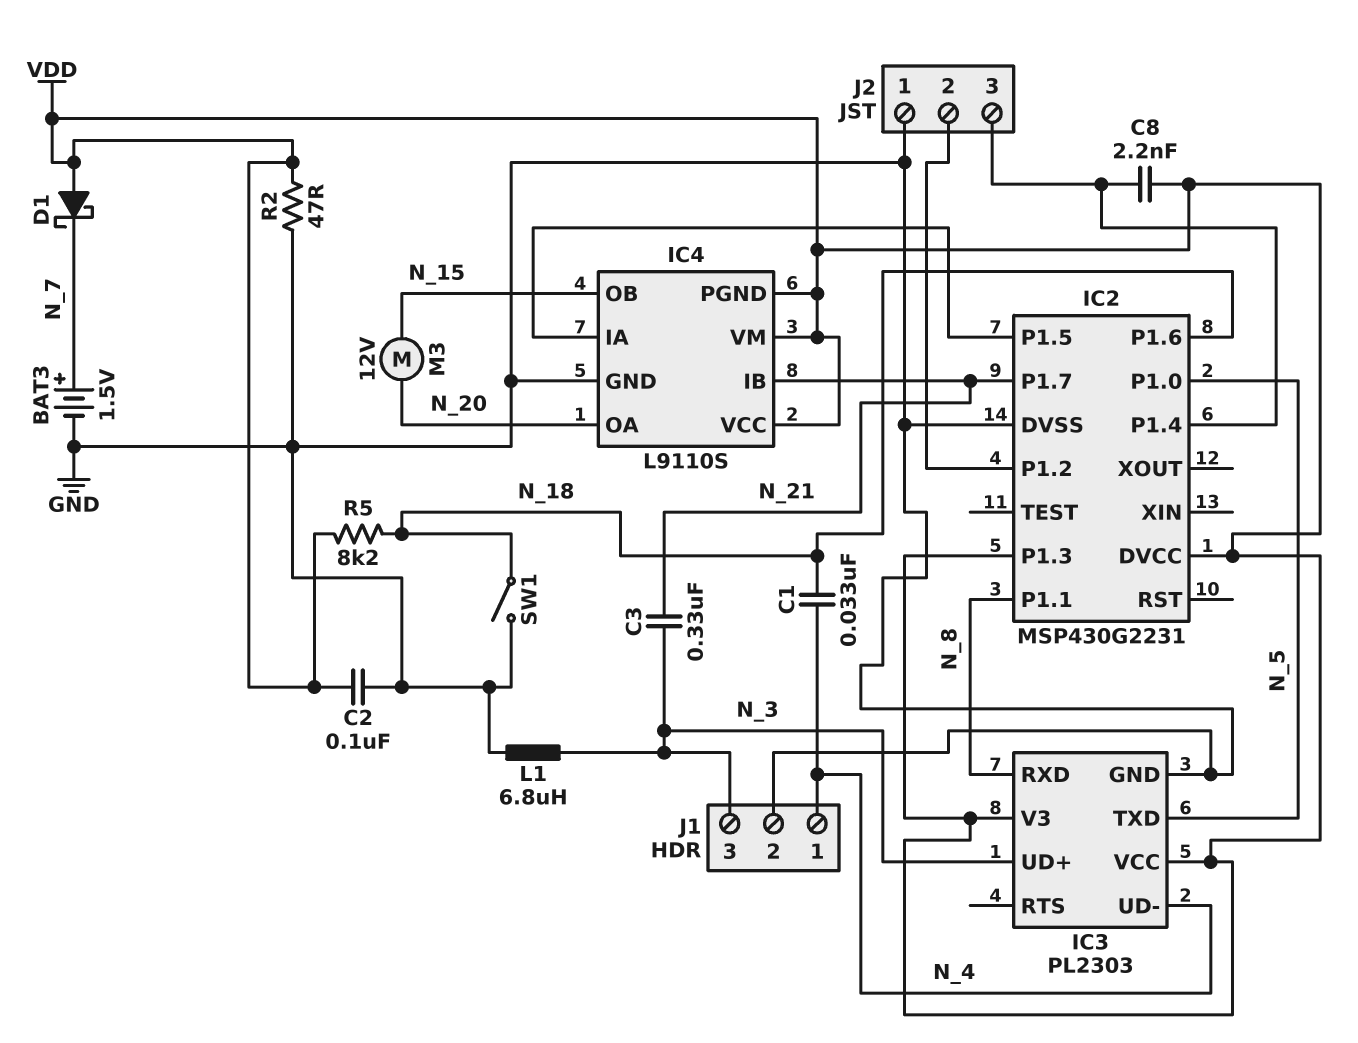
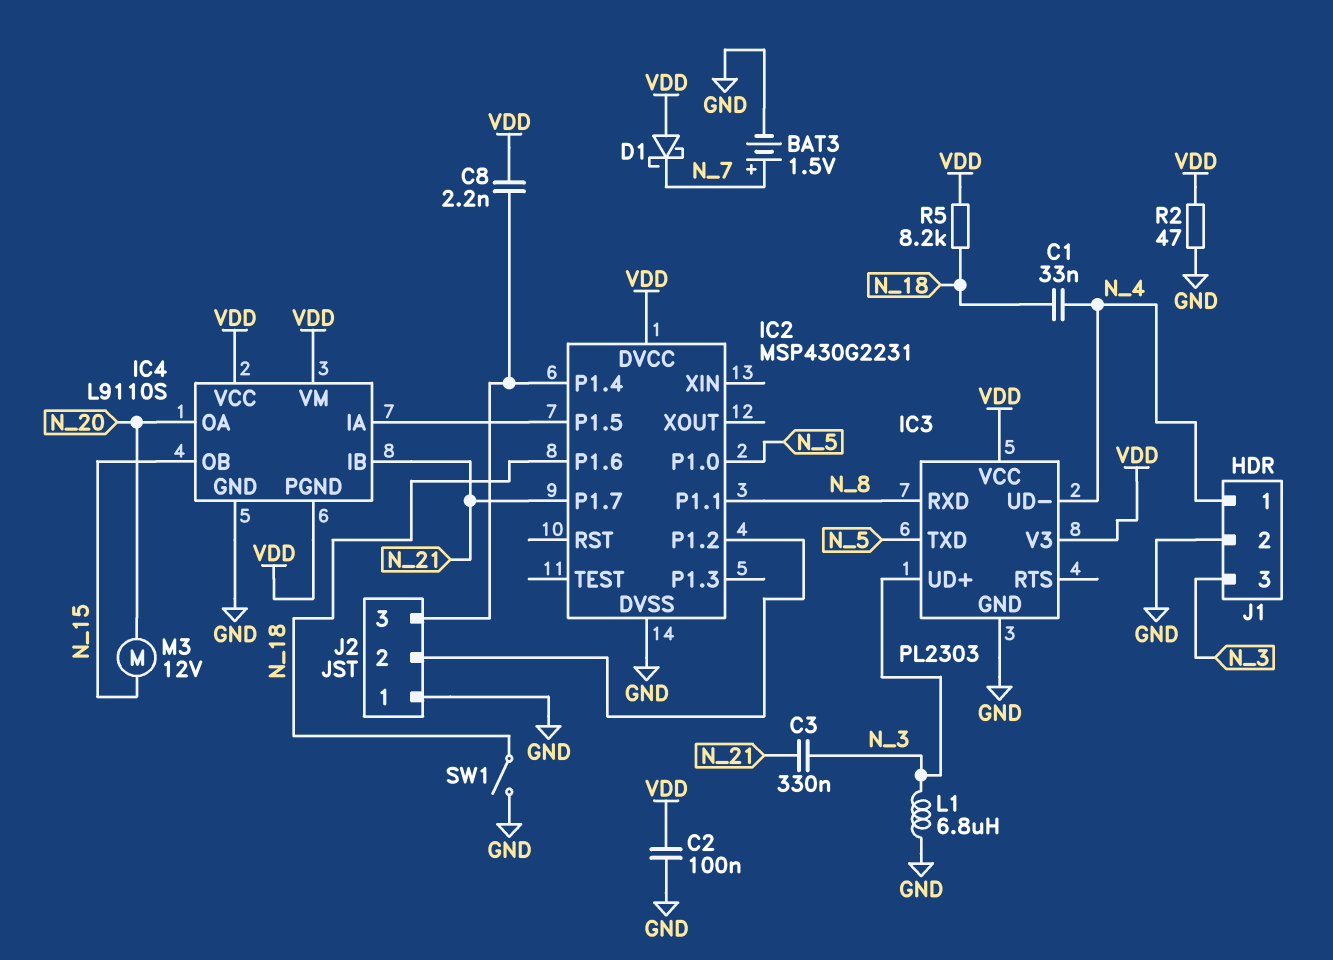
IC2 pin P1.3: VDD -> none

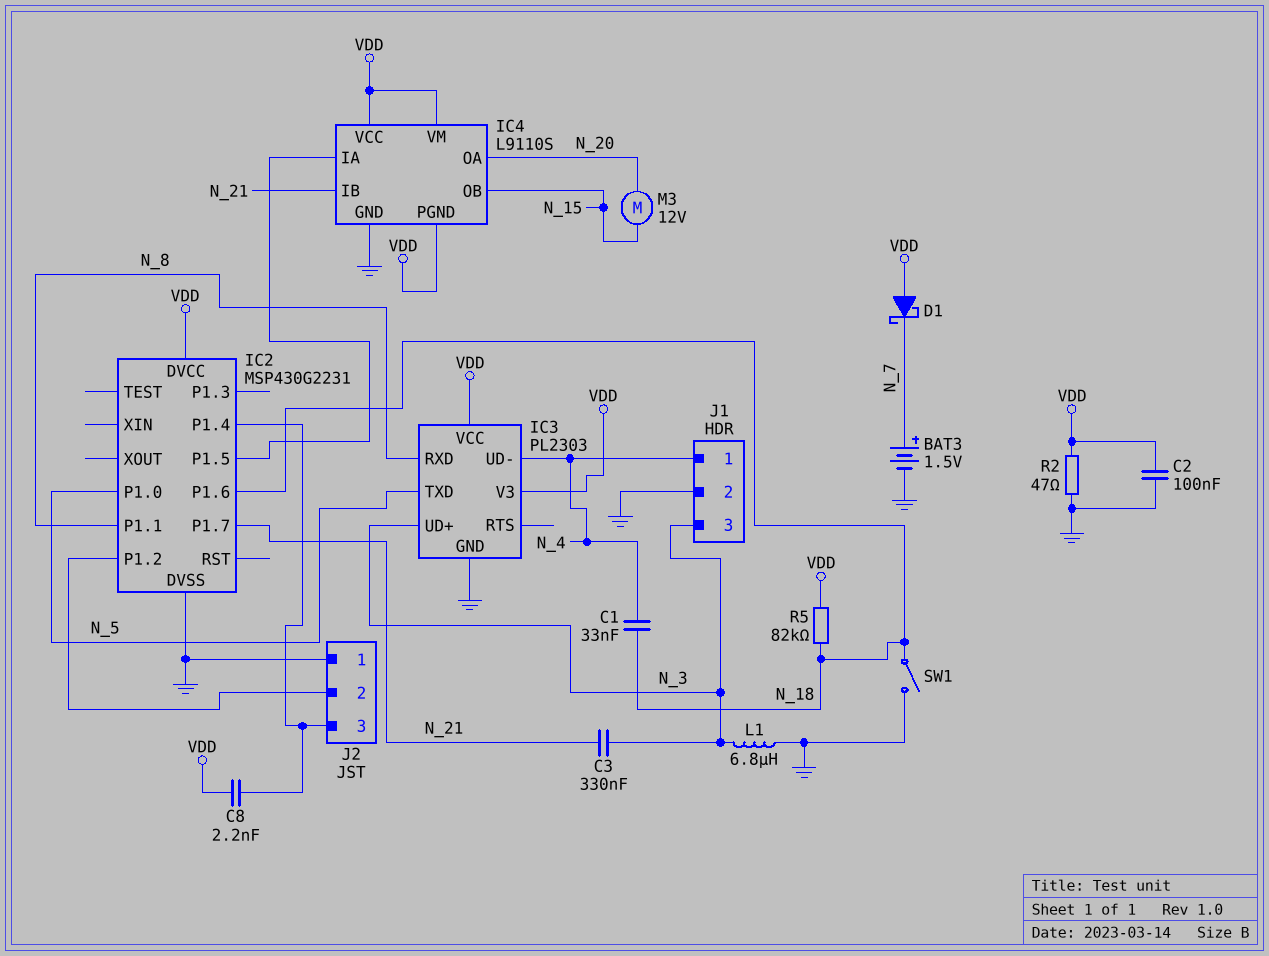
R5: 8.2k (N_18, VDD) -> 82k (N_18, VDD)

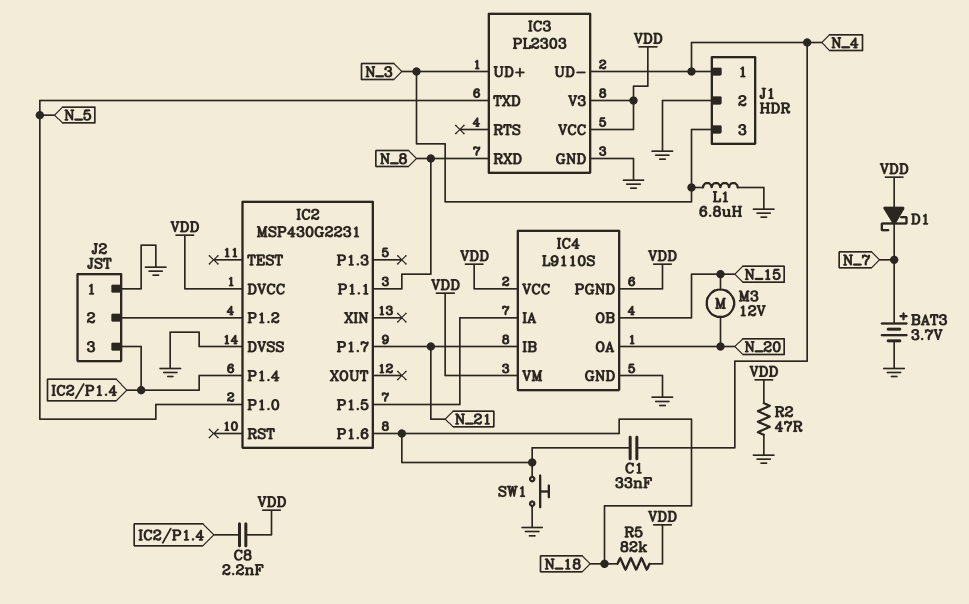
BAT3: 1.5V (plus N_7, minus GND) -> 3.7V (plus N_7, minus GND)
C2: 100nF (GND, VDD) -> none
C3: 330nF (N_3, N_21) -> none
SW1: switch (GND, N_18) -> button (GND, N_18)

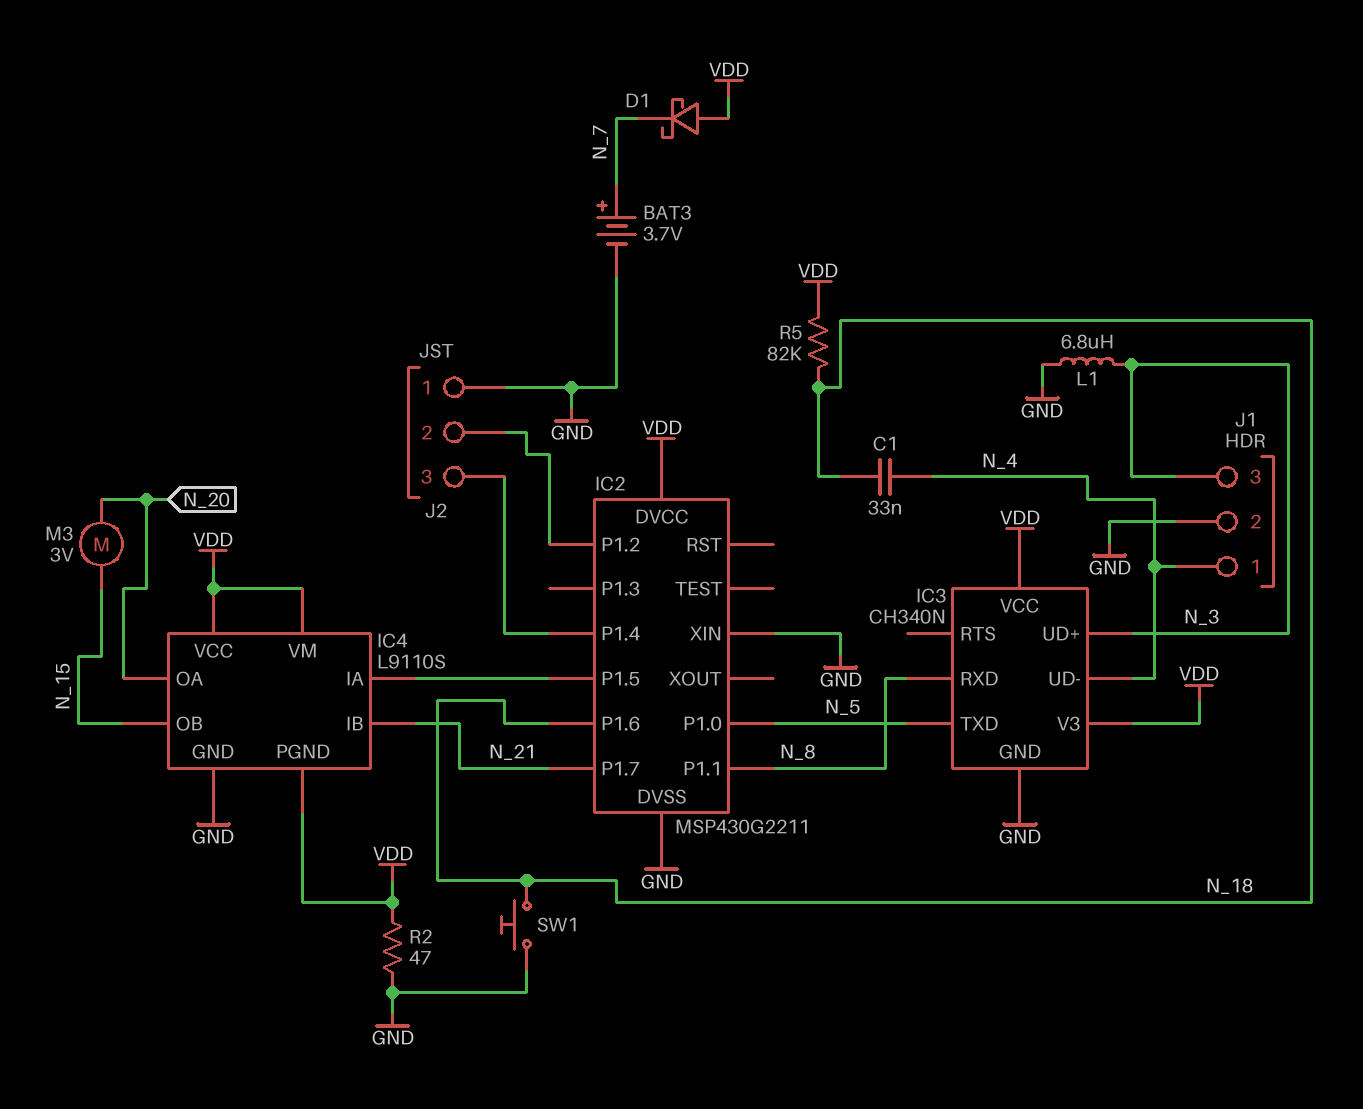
C8: 2.2nF (IC2/P1.4, VDD) -> none
IC2: MSP430G2231 -> MSP430G2211
IC2 pin XIN: none -> GND
IC3: PL2303 -> CH340N
M3: motor 12V (N_15, N_20) -> motor 3V (N_15, N_20)

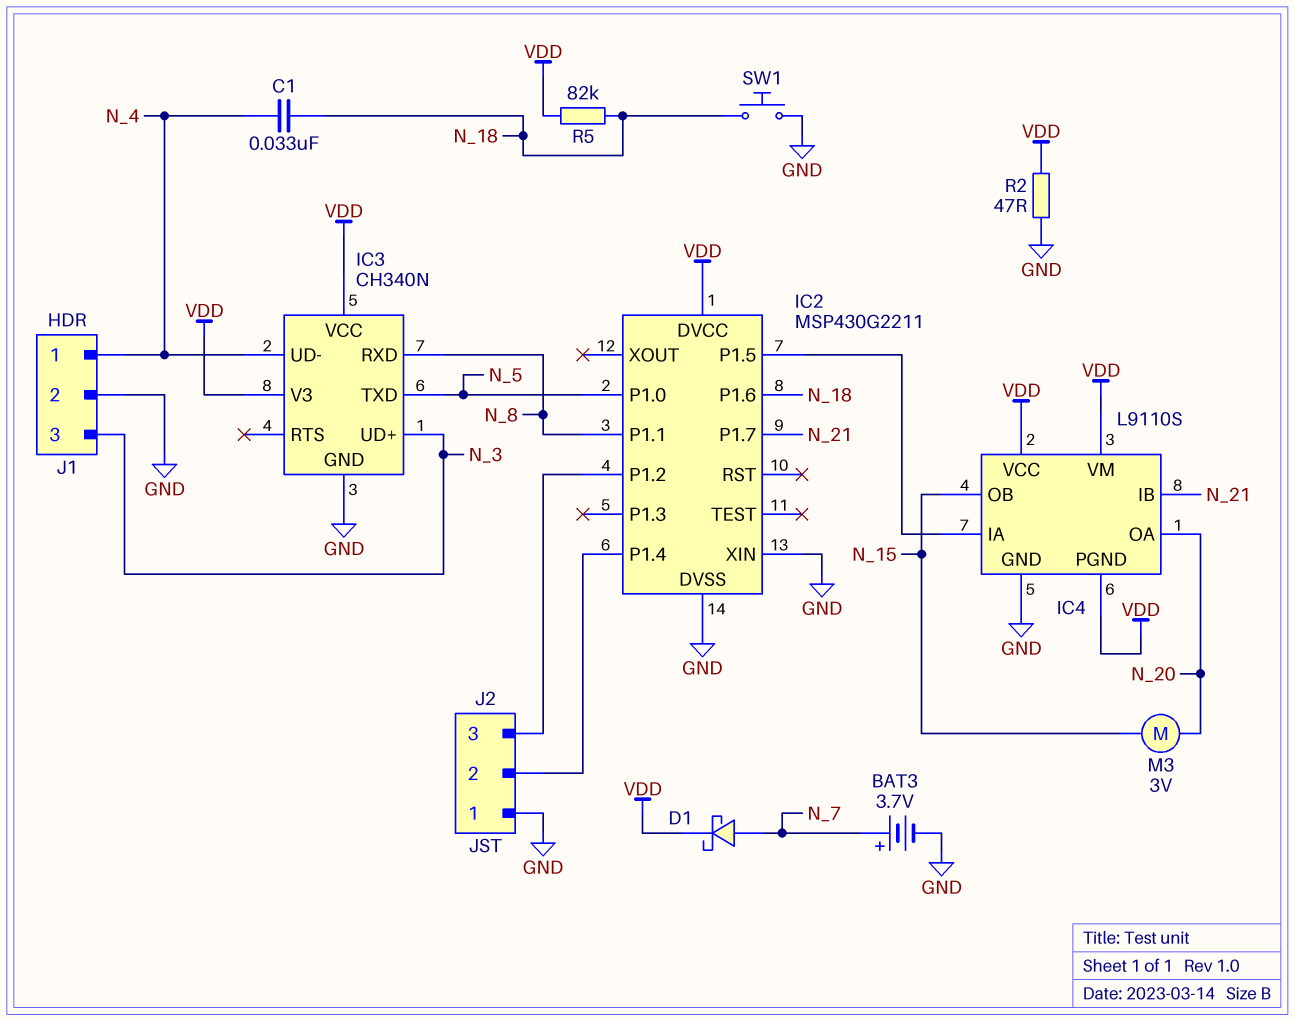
D1: schottky (A VDD, K N_7) -> schottky (A N_7, K VDD)
J2 pin 2: IC2/P1.2 -> IC2/P1.4
J2 pin 3: IC2/P1.4 -> IC2/P1.2
L1: 6.8uH (GND, N_3) -> none

